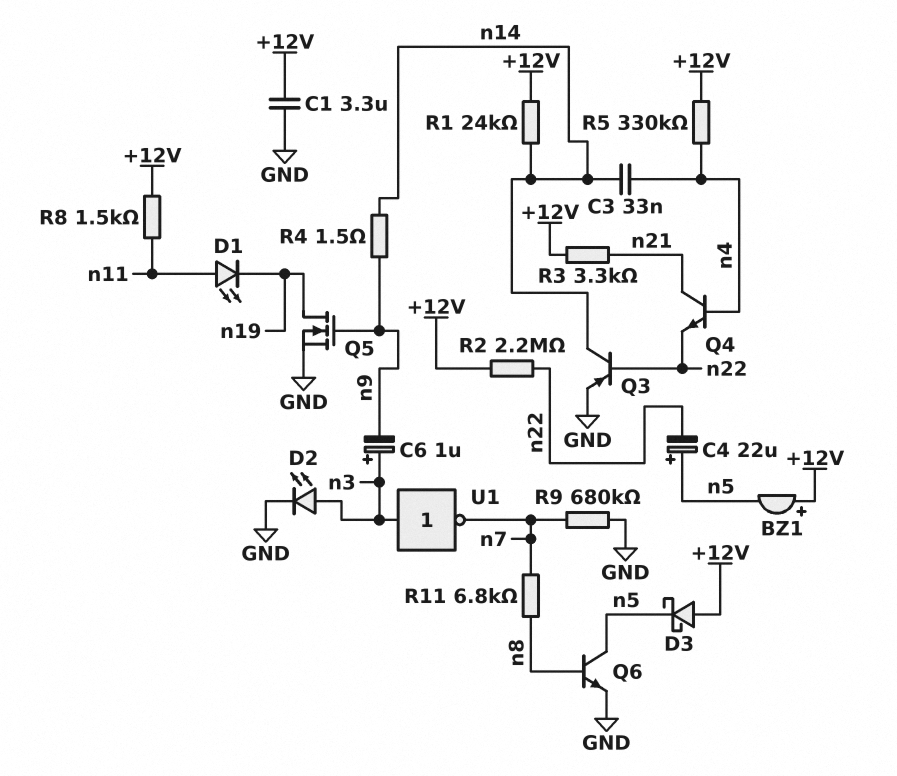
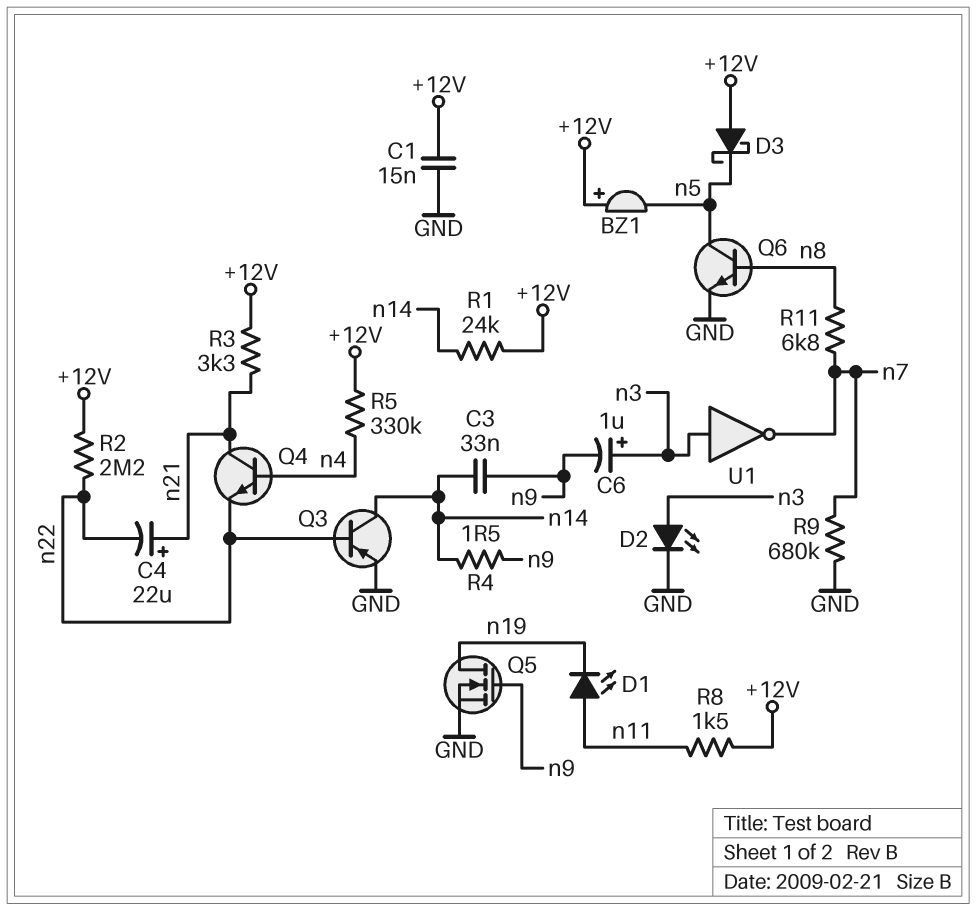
C1: 3.3uF (+12V, GND) -> 15nF (+12V, GND)
C3: 33nF (n4, n14) -> 33nF (n9, n14)
C4: 22uF (plus n5, minus n22) -> 22uF (plus n21, minus n22)

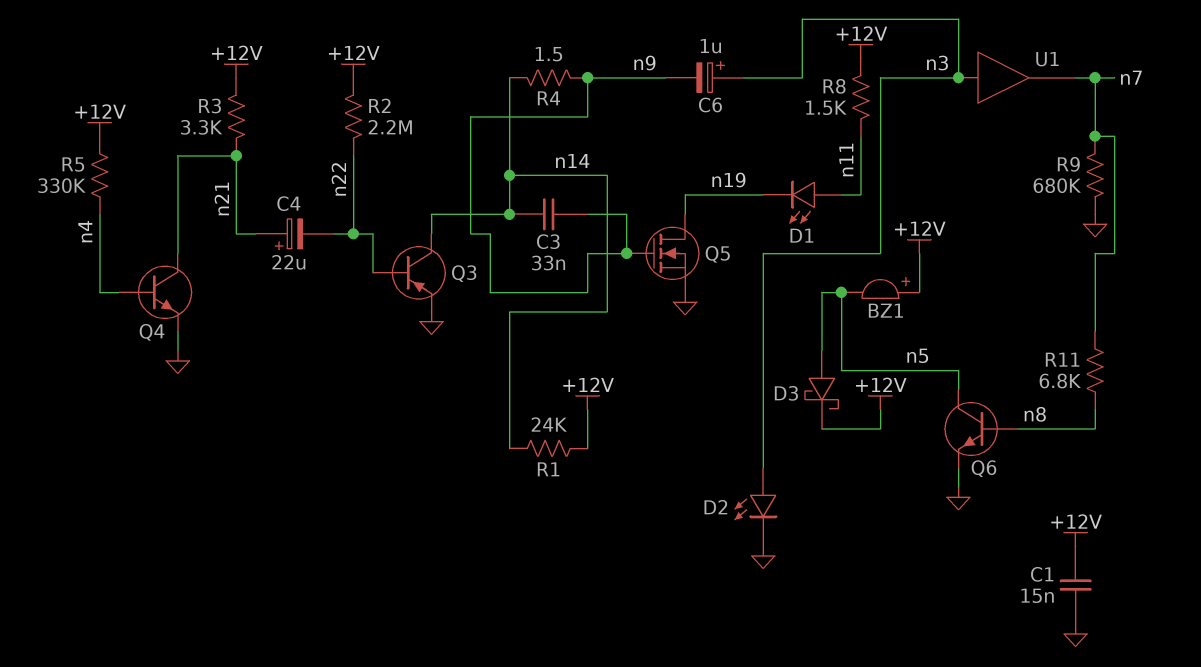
D3: schottky (A +12V, K n5) -> schottky (A n5, K +12V)
Q4: NPN (B n4, C n21, E n22) -> NPN (B n4, C n21, E GND)
U1: NOT (in n3, out n7) -> buffer (in n3, out n7)

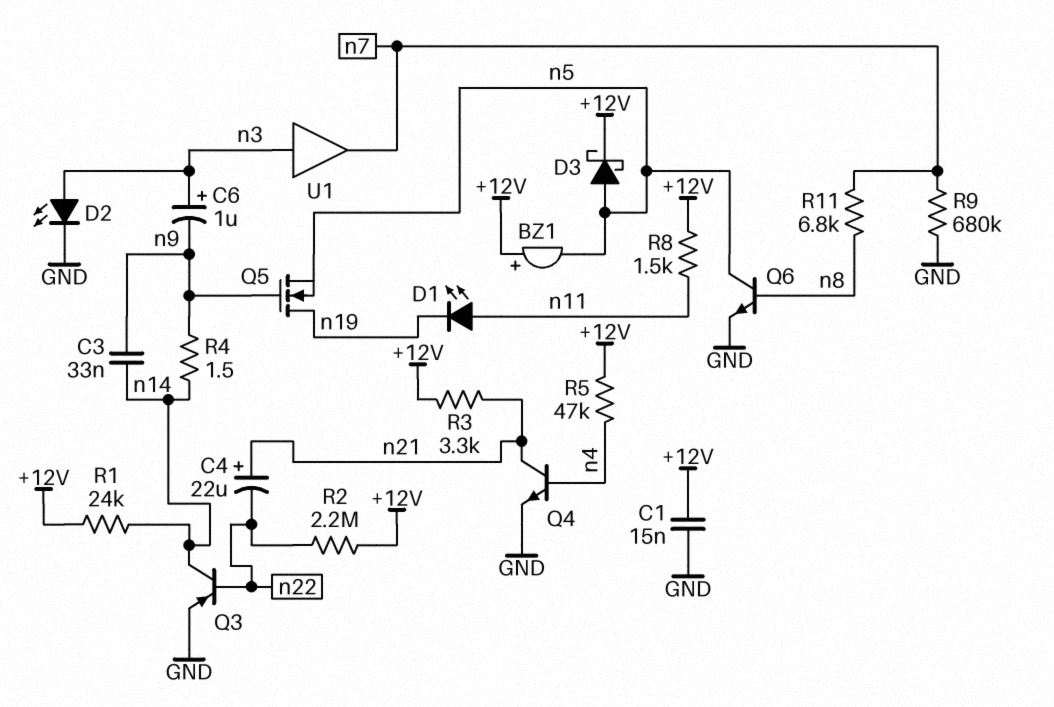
Q5: NMOS (G n9, D n19, S GND) -> NMOS (G n9, D n19, S n5)
R5: 330k (+12V, n4) -> 47k (+12V, n4)

